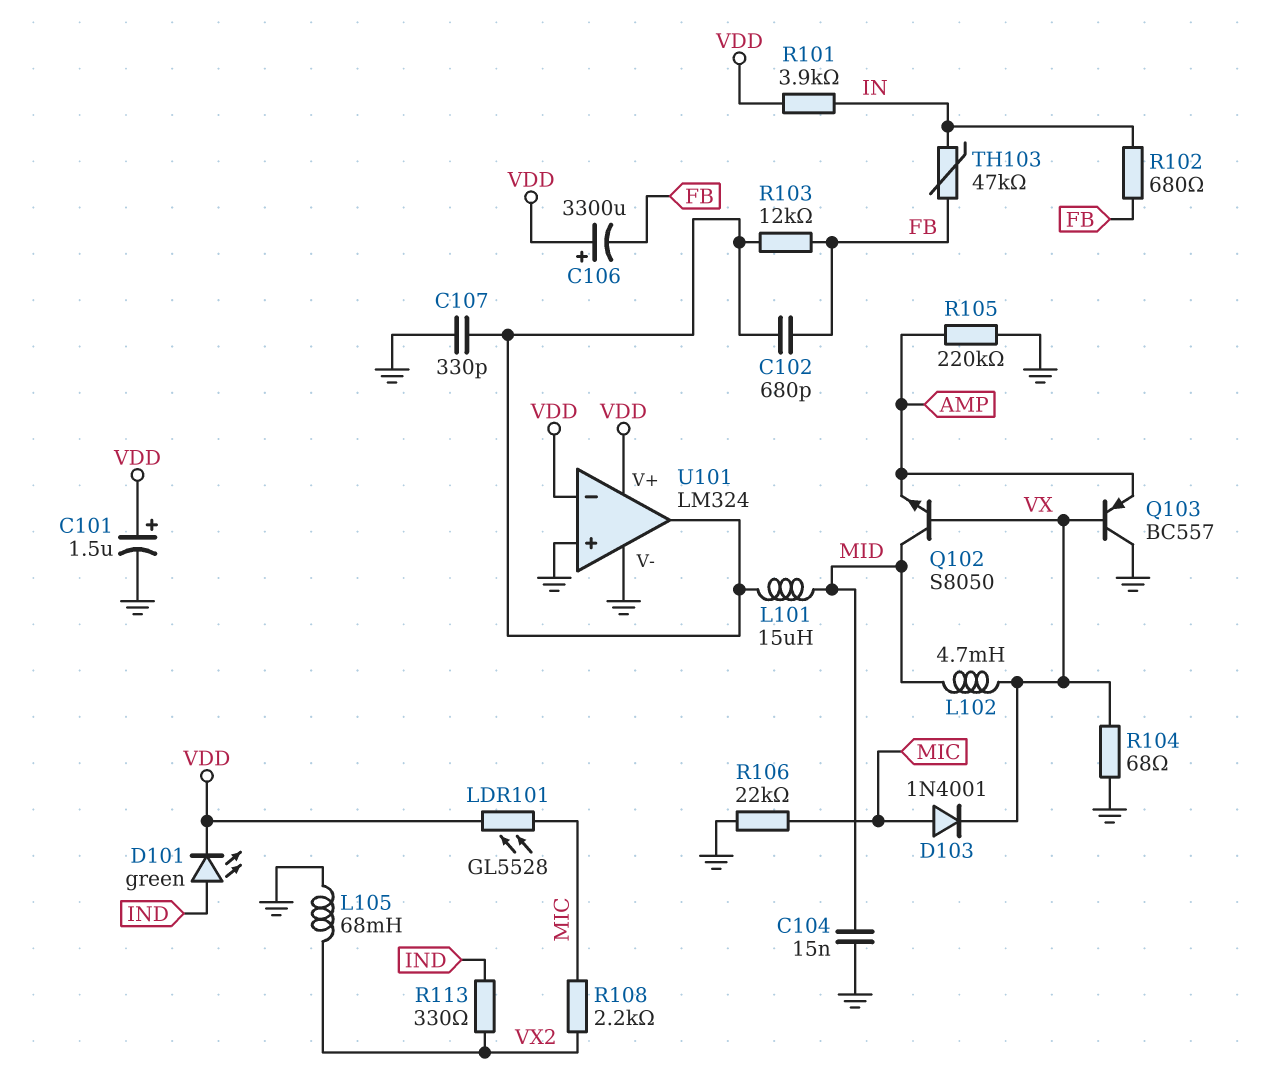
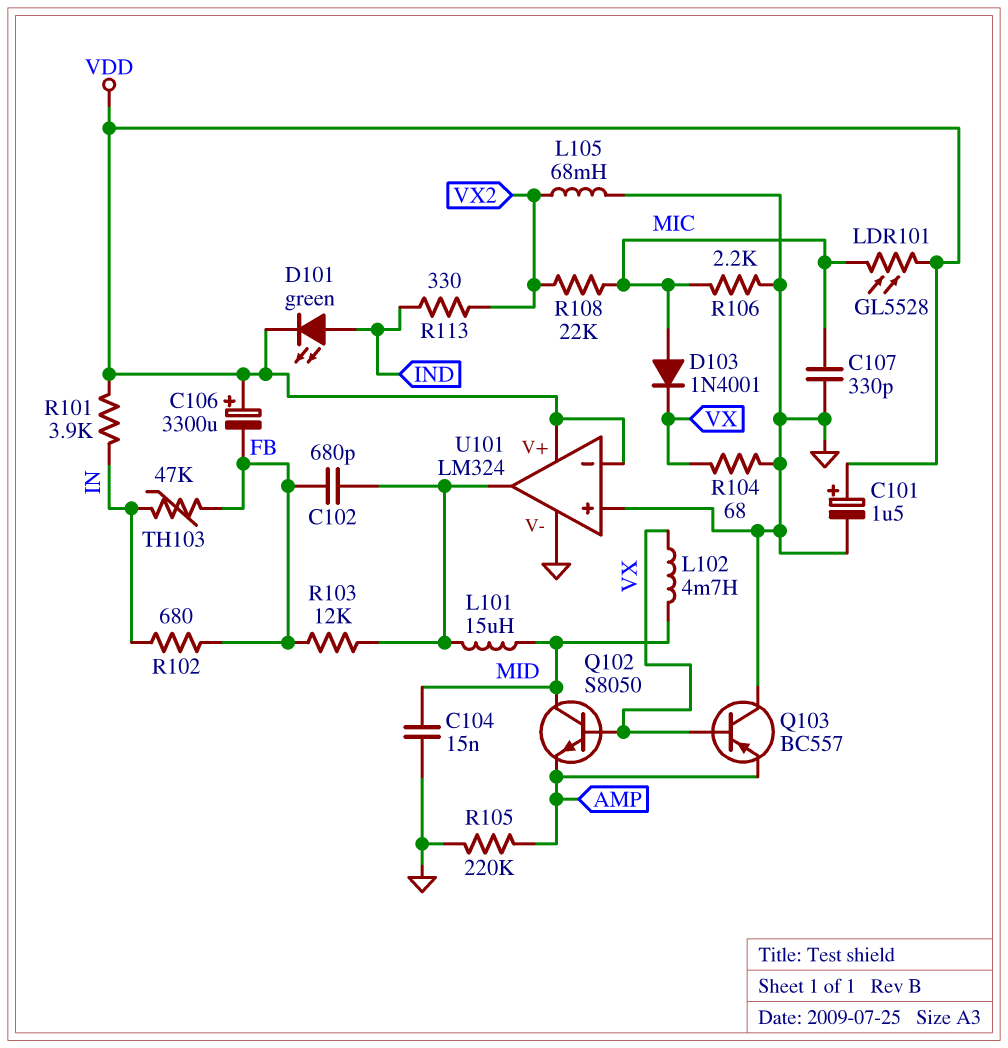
C107: 330pF (GND, U101/out) -> 330pF (GND, MIC)
R106: 22k (GND, MIC) -> 2.2k (GND, MIC)
R108: 2.2k (MIC, VX2) -> 22k (MIC, VX2)

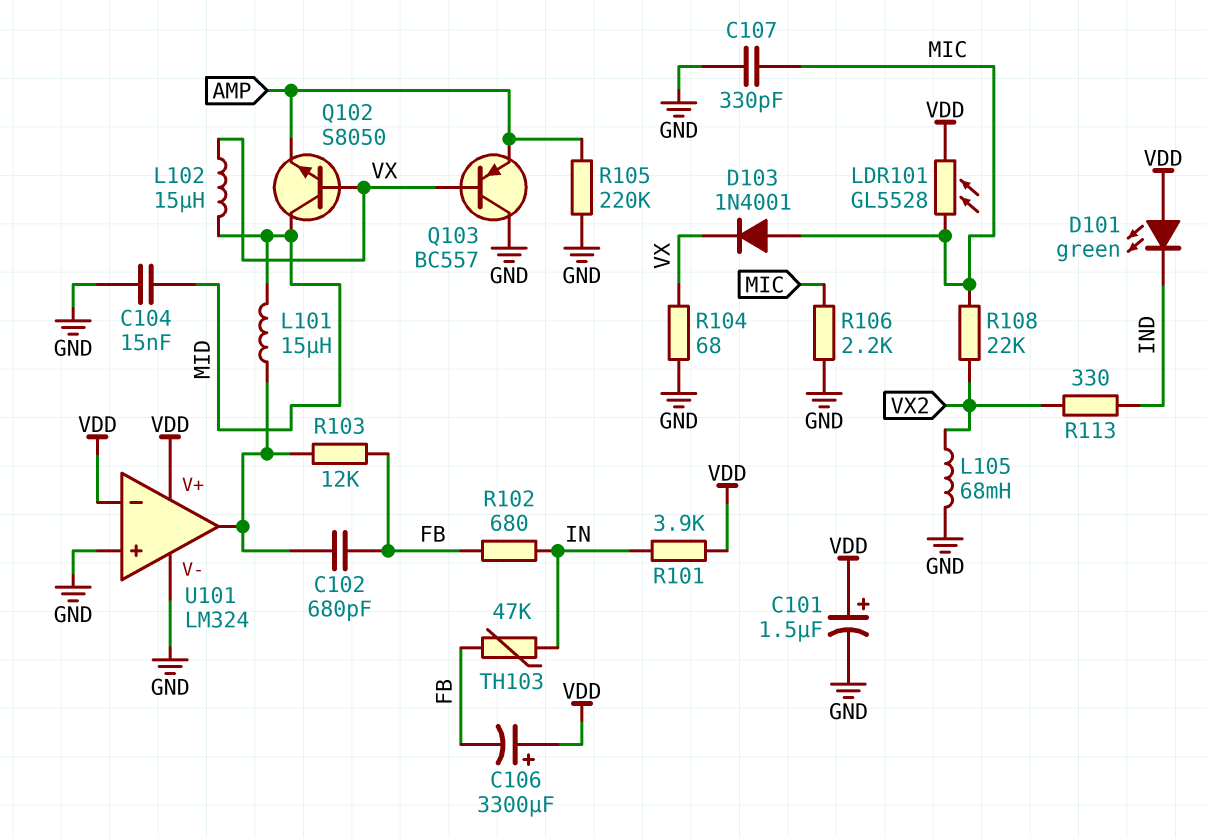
D101: LED green (A IND, K VDD) -> LED green (A VDD, K IND)
L102: 4.7mH (MID, VX) -> 15uH (MID, VX)

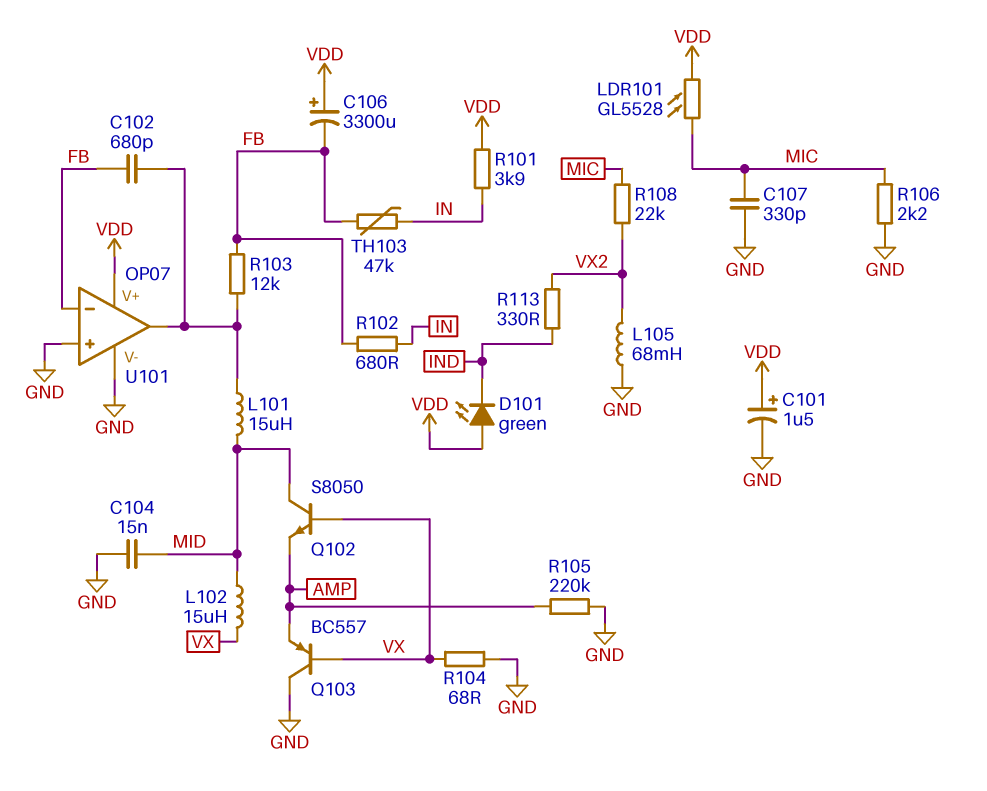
D103: diode 1N4001 (A MIC, K VX) -> none
U101: LM324 -> OP07
U101 pin in-: VDD -> FB

